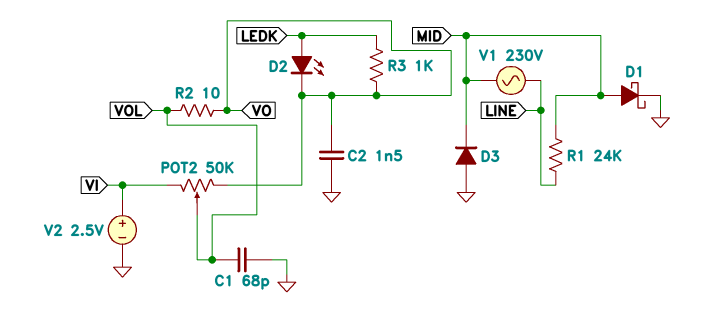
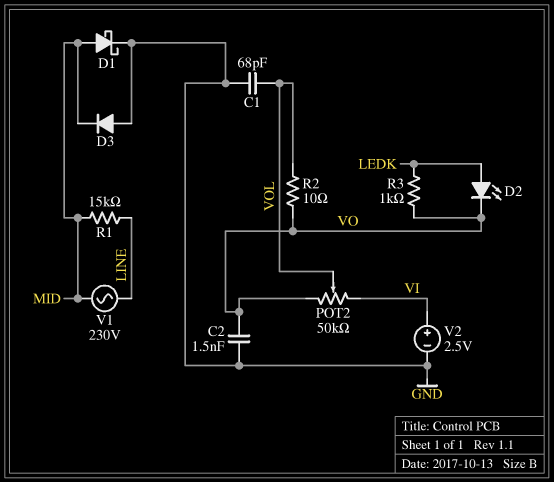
R1: 24k (LINE, MID) -> 15k (LINE, MID)

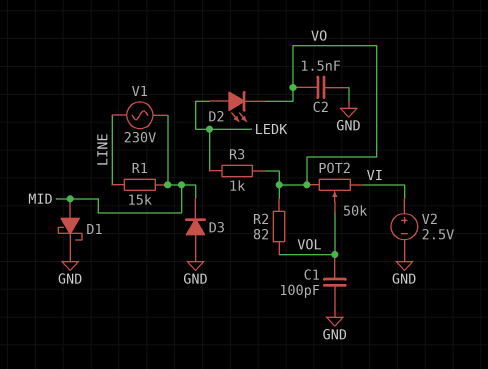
C1: 68pF (GND, VOL) -> 100pF (GND, VOL)
R2: 10 (VO, VOL) -> 82 (VO, VOL)

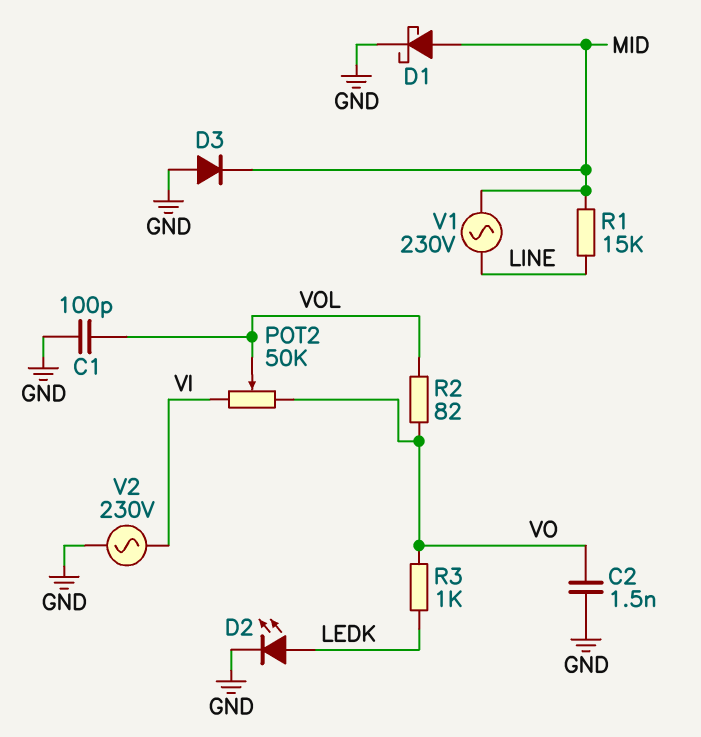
D2: LED (A LEDK, K VO) -> LED (A LEDK, K GND)
V2: 2.5V (plus VI, minus GND) -> AC 230V (GND, VI)

